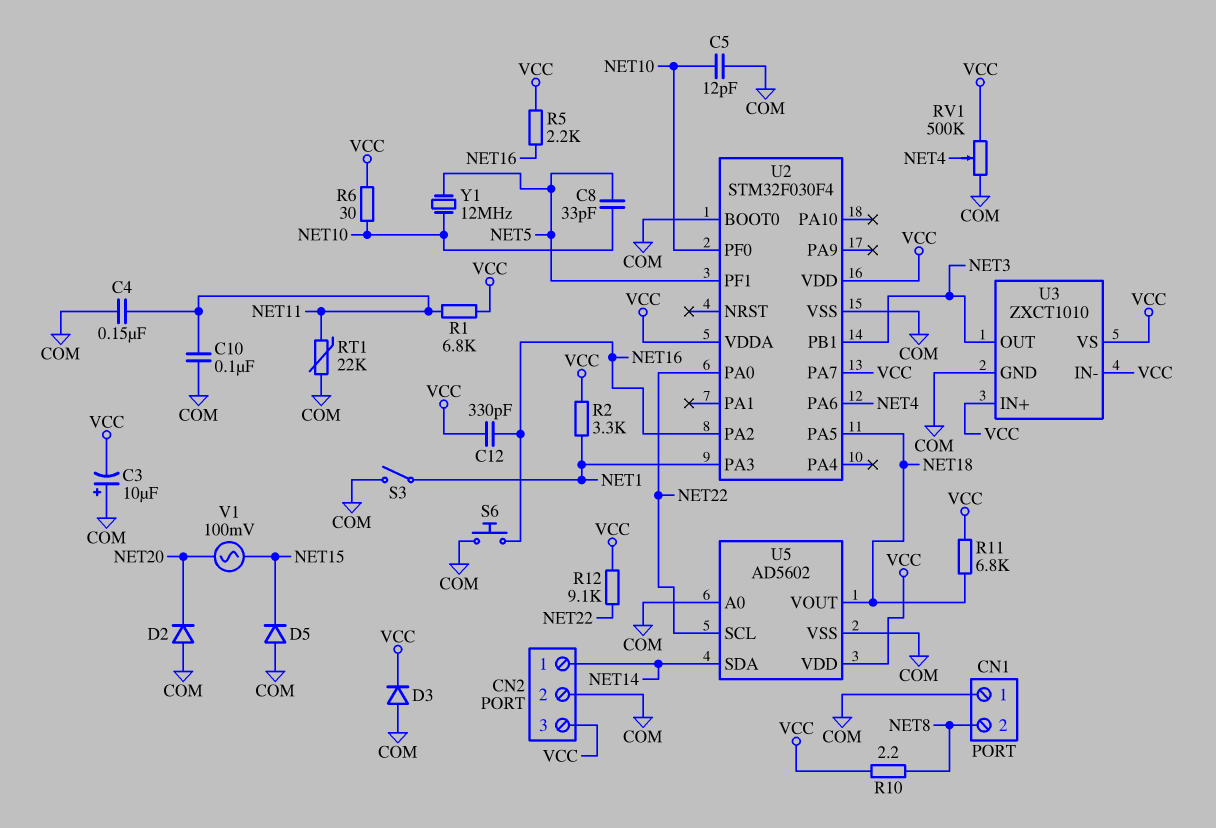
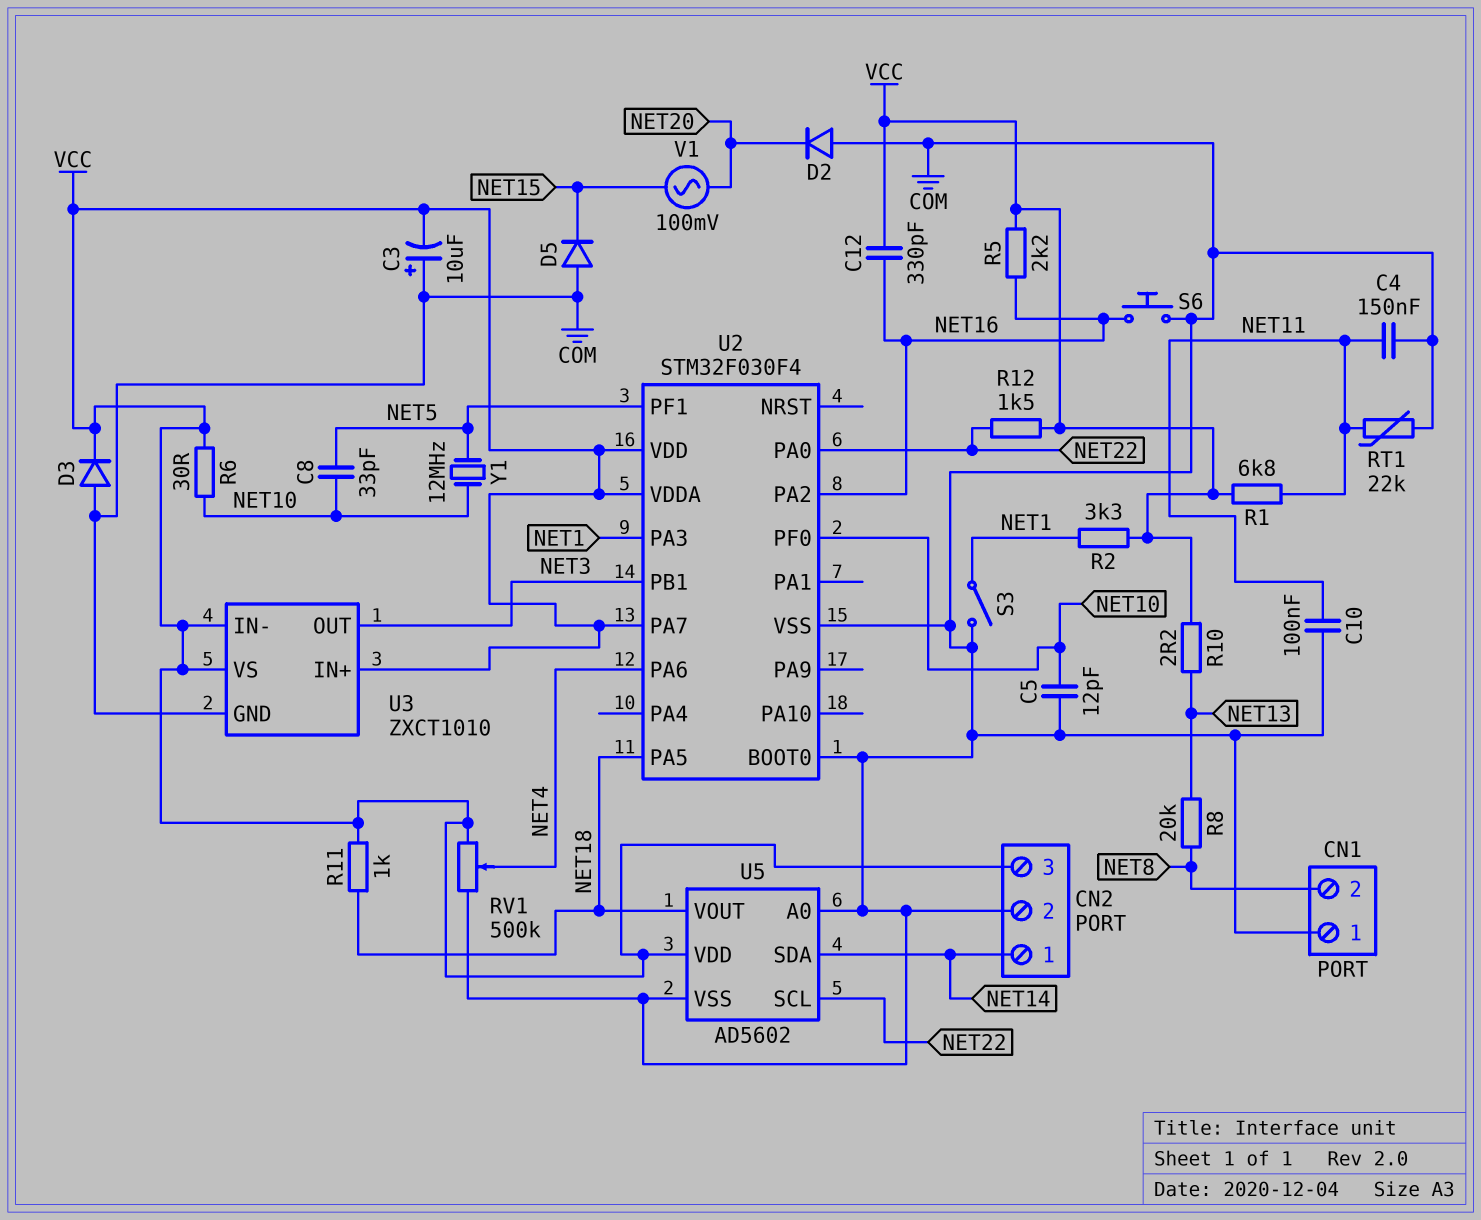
R8: none -> 20k (NET8, NET13)
R10: 2.2 (NET8, VCC) -> 2.2 (NET13, VCC)
R11: 6.8k (NET18, VCC) -> 1k (NET18, VCC)
R12: 9.1k (NET22, VCC) -> 1.5k (NET22, VCC)

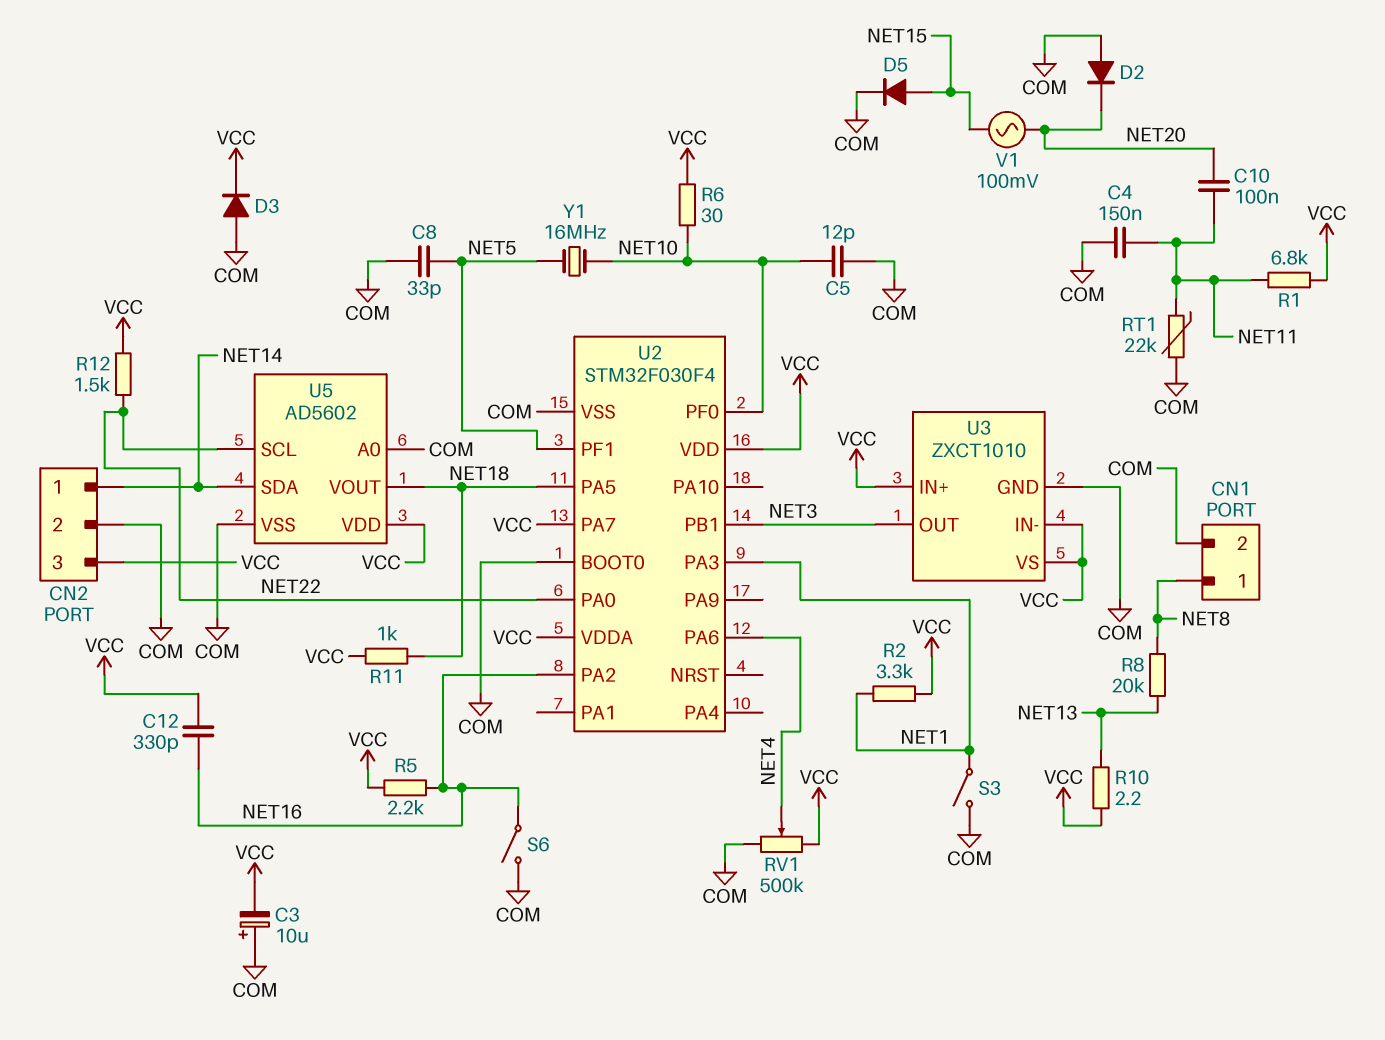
C8: 33pF (NET5, NET10) -> 33pF (COM, NET5)
C10: 100nF (COM, NET11) -> 100nF (NET11, NET20)
CN1 pin 1: COM -> NET8
CN1 pin 2: NET8 -> COM
D5: diode (A COM, K NET15) -> diode (A NET15, K COM)
S6: button (COM, NET16) -> switch (COM, NET16)
Y1: 12MHz (NET5, NET10) -> 16MHz (NET5, NET10)

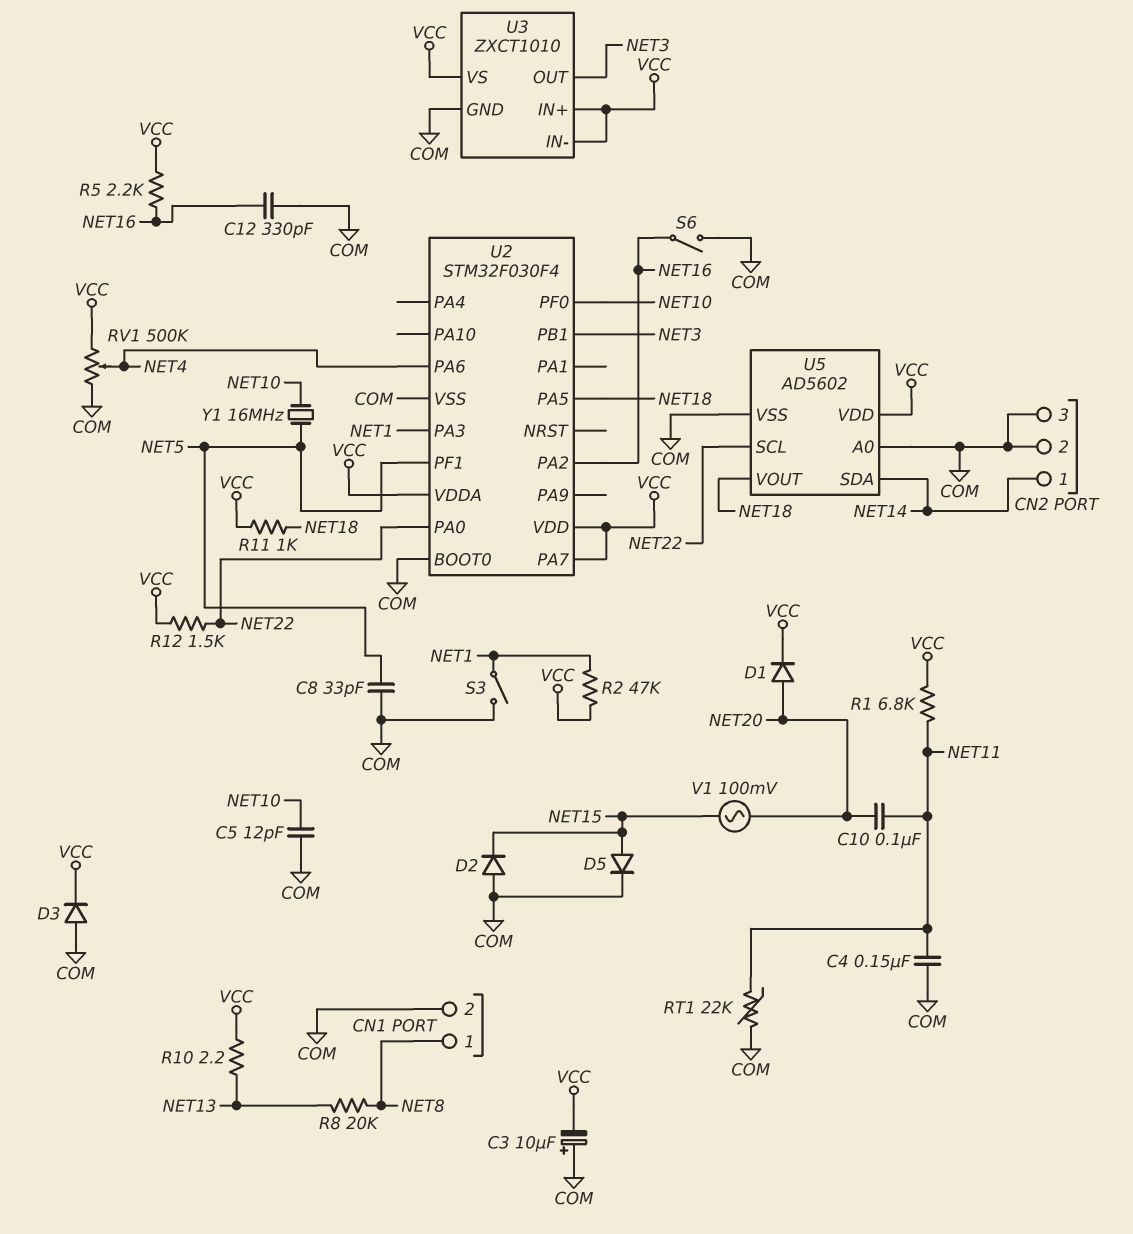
C12: 330pF (NET16, VCC) -> 330pF (COM, NET16)
CN2 pin 3: VCC -> COM
D1: none -> diode (A NET20, K VCC)
D2: diode (A COM, K NET20) -> diode (A COM, K NET15)
R2: 3.3k (NET1, VCC) -> 47k (NET1, VCC)
R6: 30 (NET10, VCC) -> none

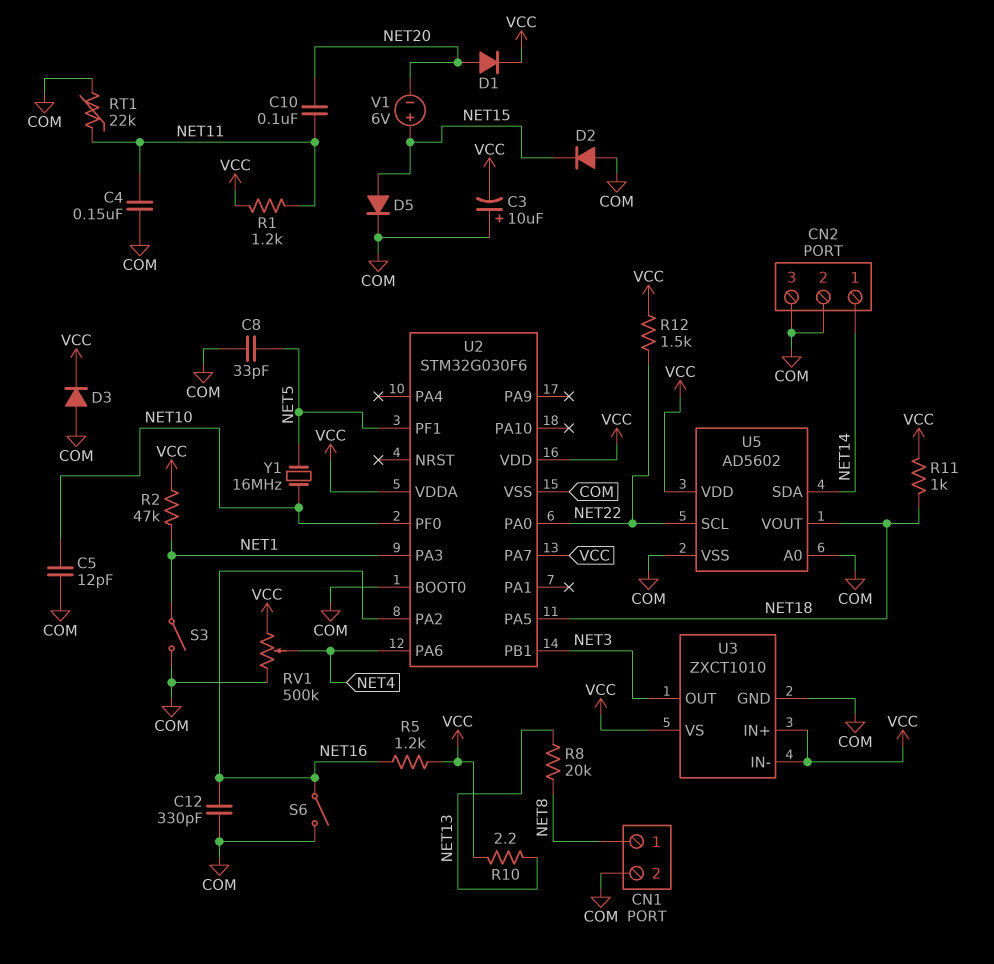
R1: 6.8k (NET11, VCC) -> 1.2k (NET11, VCC)
R5: 2.2k (NET16, VCC) -> 1.2k (NET16, VCC)
U2: STM32F030F4 -> STM32G030F6
V1: AC 100mV (NET15, NET20) -> 6V (plus NET15, minus NET20)

